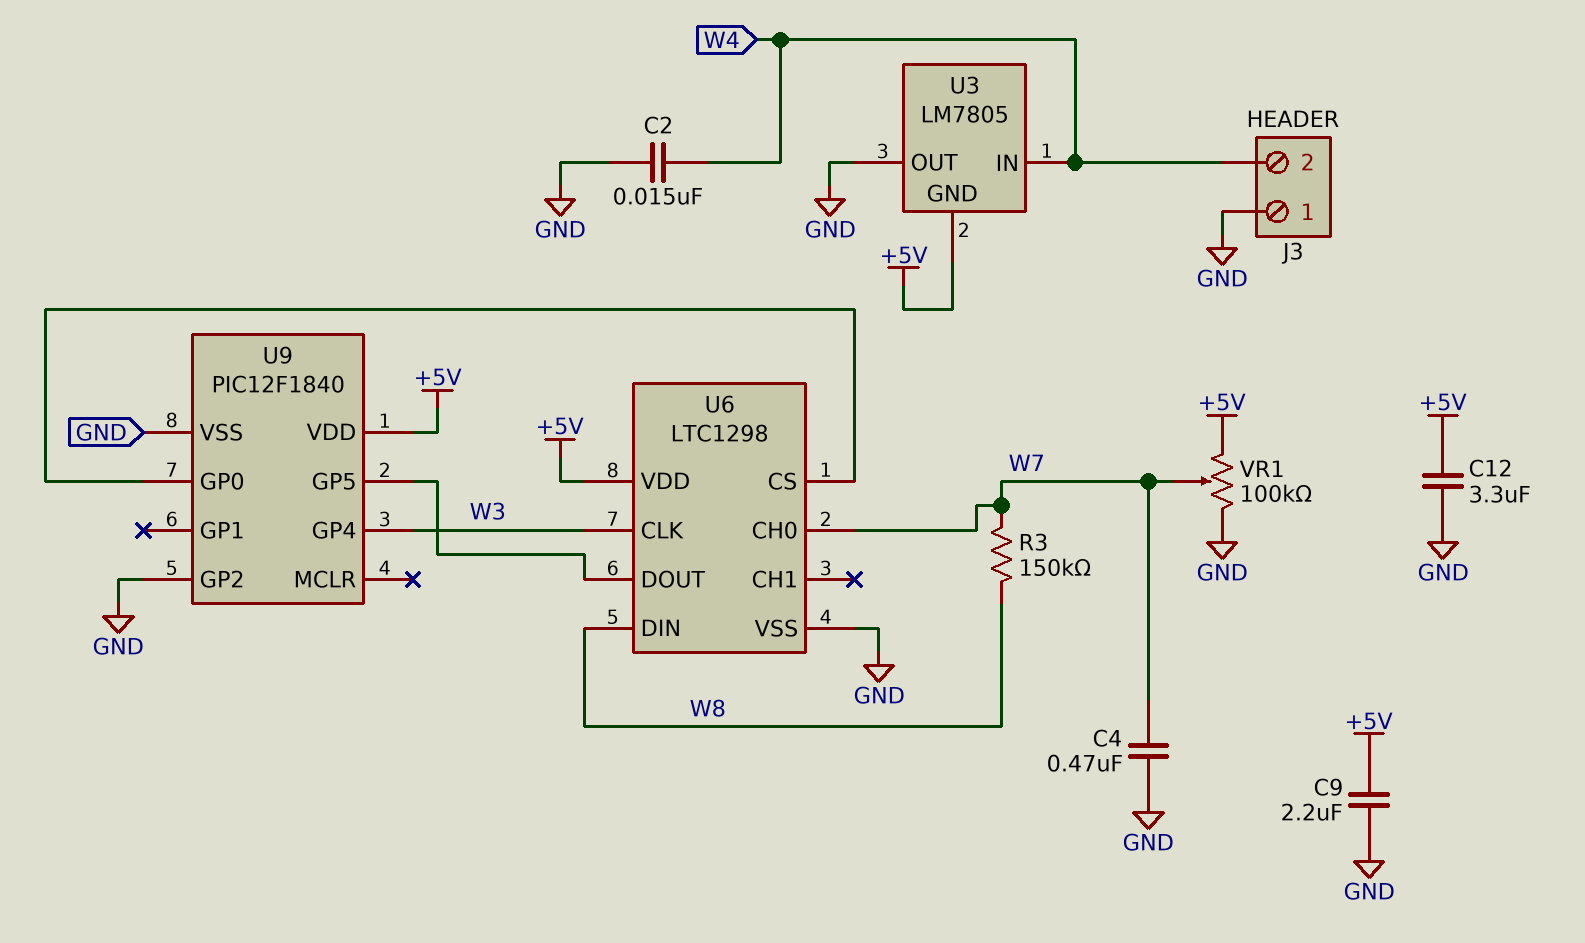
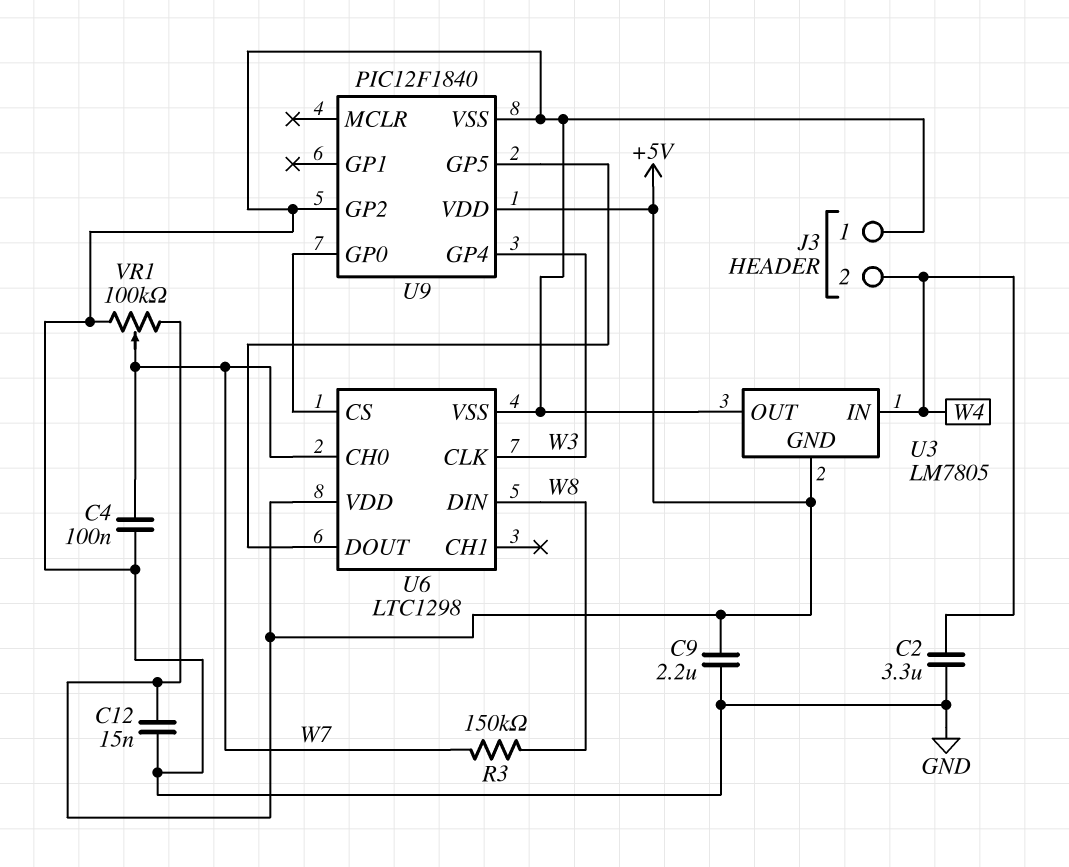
C2: 15nF (GND, W4) -> 3.3uF (GND, W4)
C4: 470nF (GND, W7) -> 100nF (GND, W7)
C12: 3.3uF (+5V, GND) -> 15nF (+5V, GND)

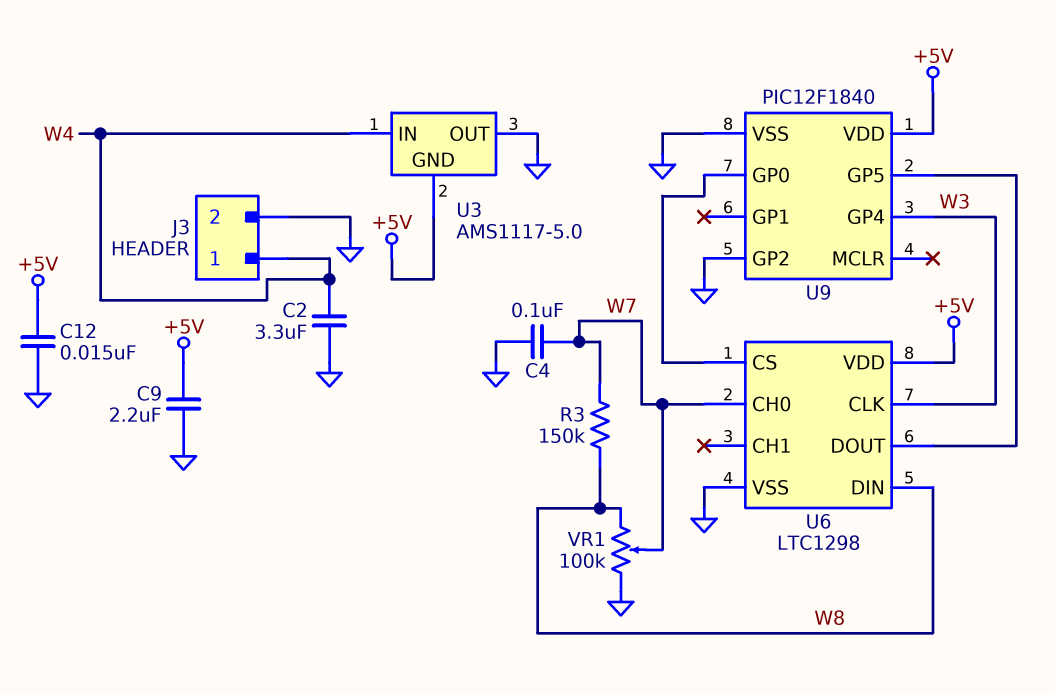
J3 pin 1: GND -> W4
J3 pin 2: W4 -> GND
U3: LM7805 -> AMS1117-5.0
VR1: 100k (+5V, GND, wiper W7) -> 100k (GND, W8, wiper W7)

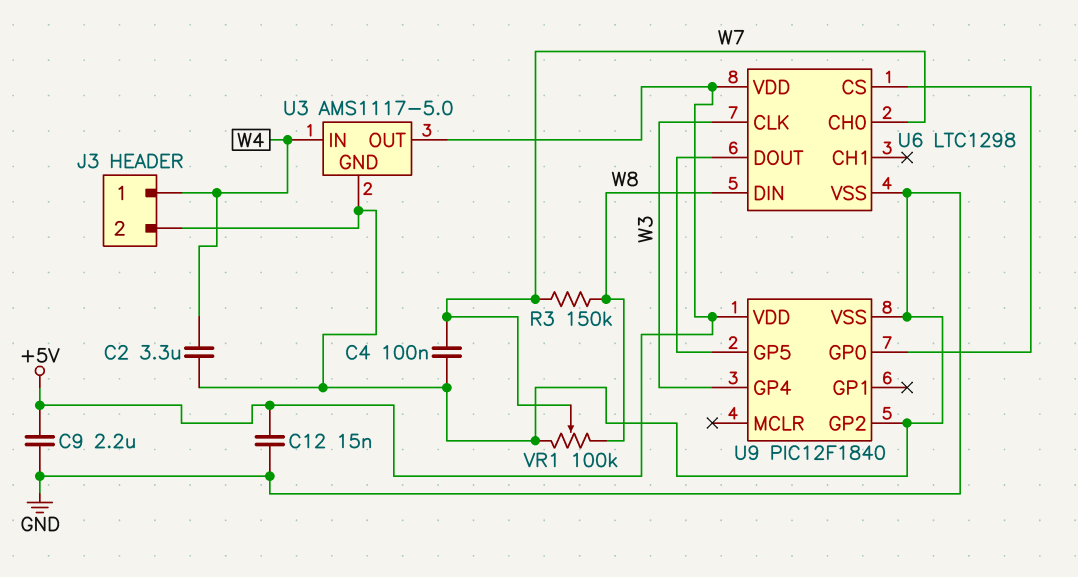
U3 pin GND: +5V -> GND
U3 pin OUT: GND -> +5V

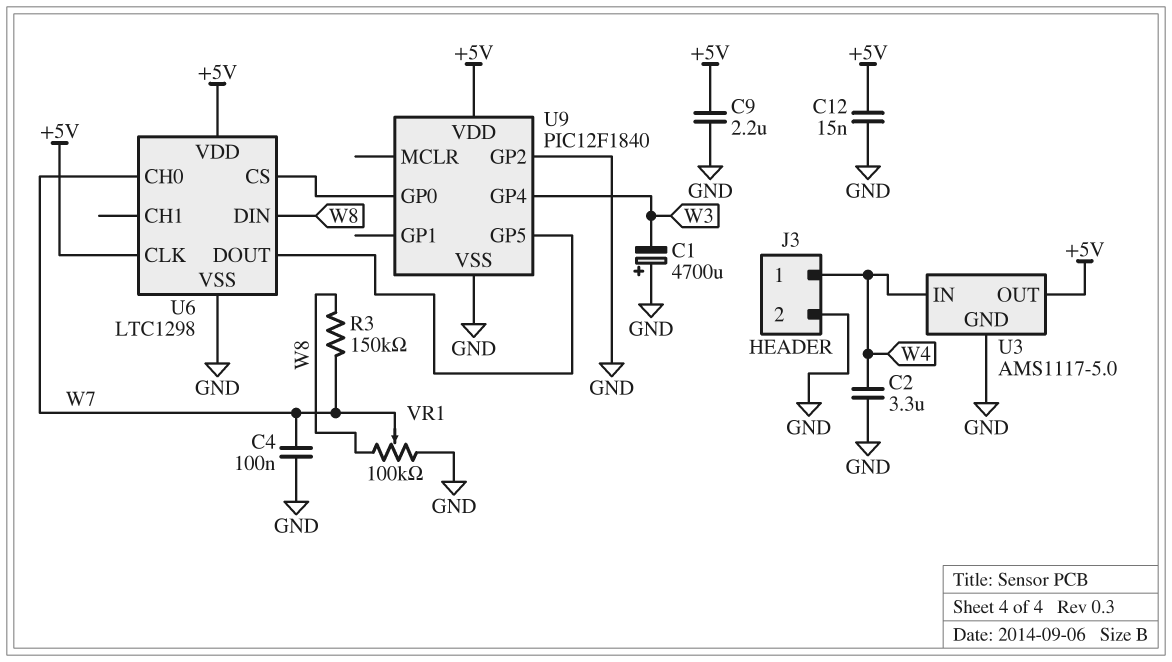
C1: none -> 4700uF (plus GND, minus W3)
U6 pin CLK: W3 -> +5V

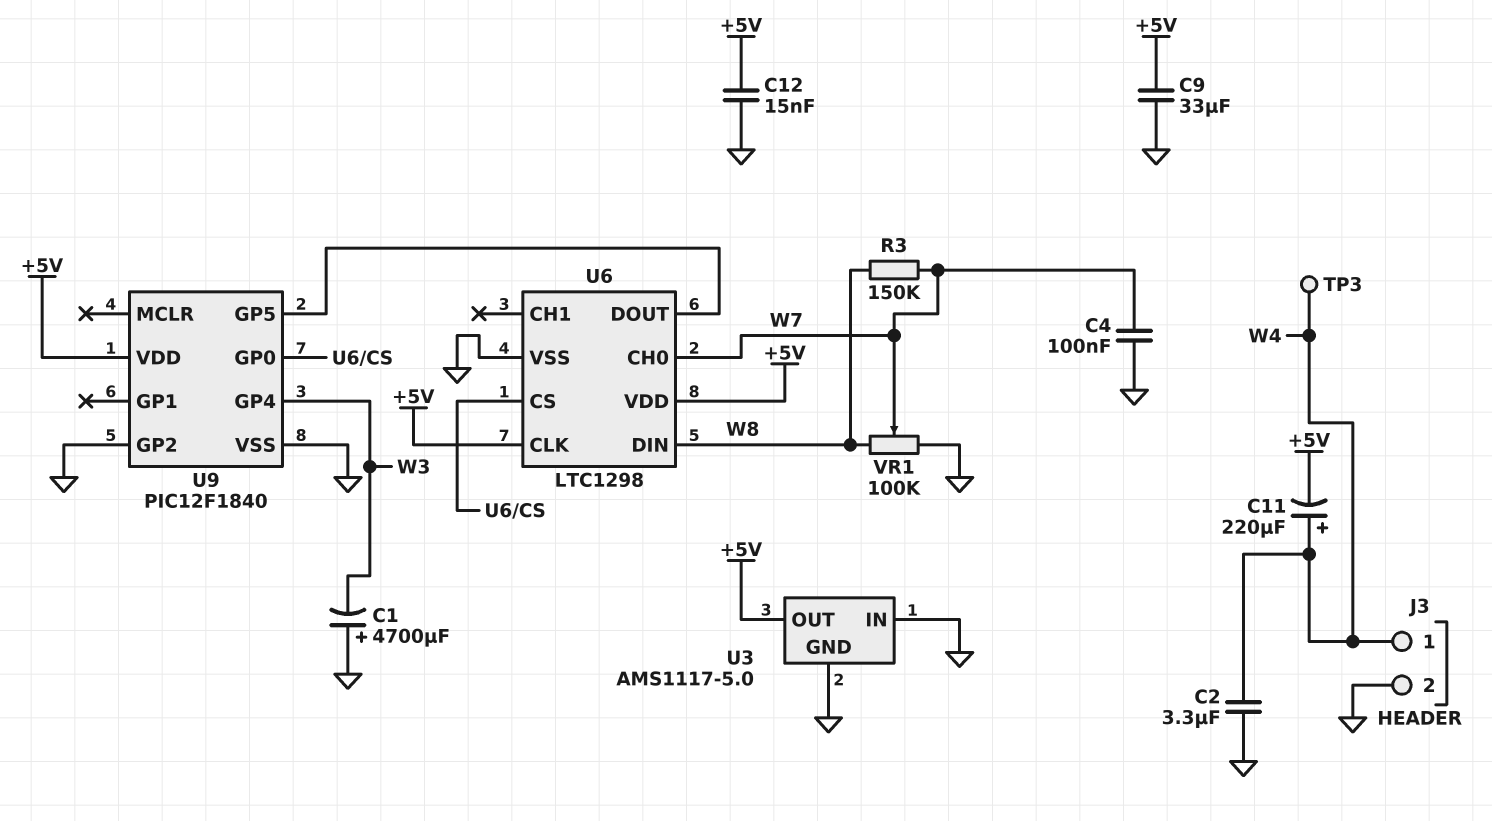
C9: 2.2uF (+5V, GND) -> 33uF (+5V, GND)
C11: none -> 220uF (plus W4, minus +5V)
TP3: none -> test point (W4)
U3 pin IN: W4 -> GND

